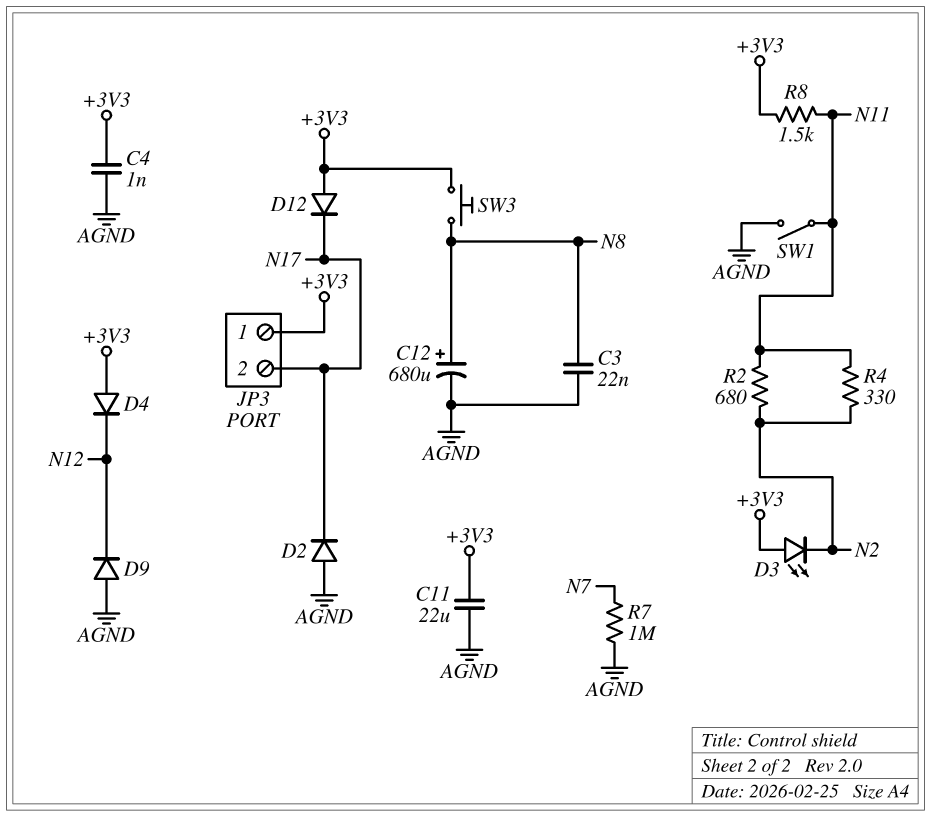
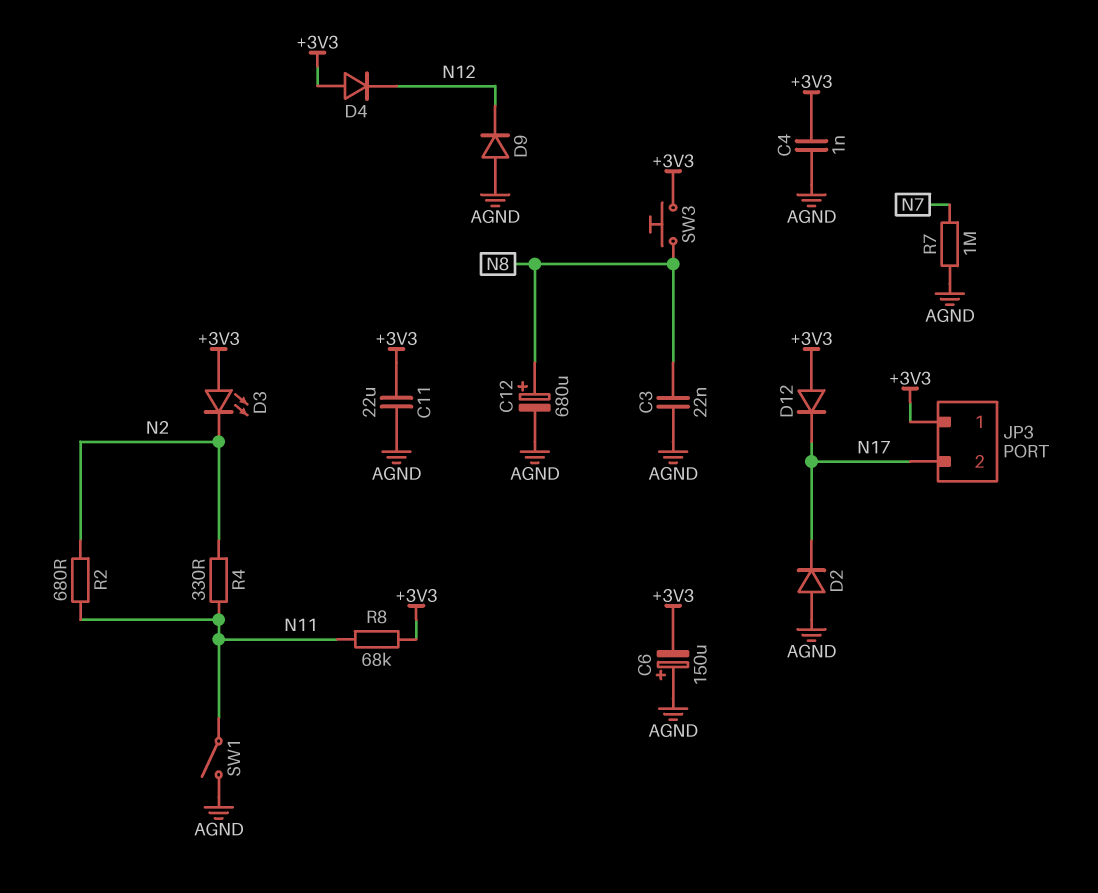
C6: none -> 150uF (plus AGND, minus +3V3)
R8: 1.5k (+3V3, N11) -> 68k (+3V3, N11)

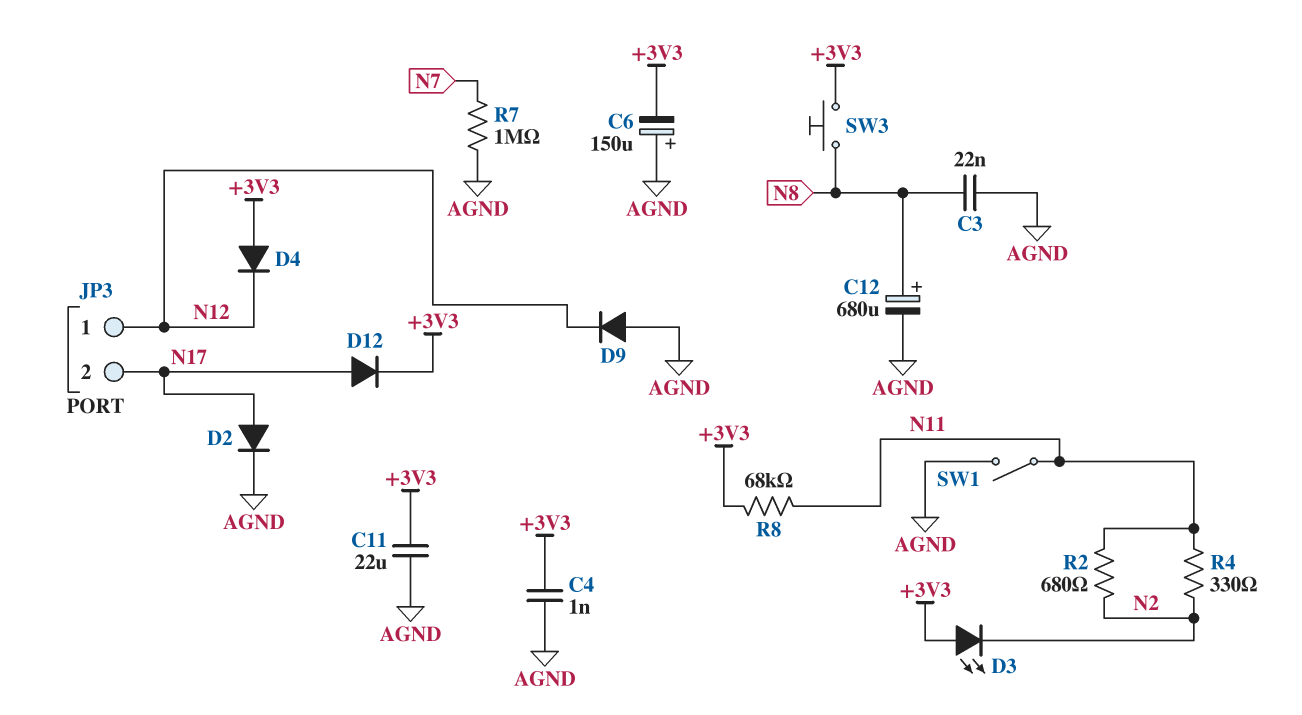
D2: diode (A AGND, K N17) -> diode (A N17, K AGND)
D12: diode (A +3V3, K N17) -> diode (A N17, K +3V3)
JP3 pin 1: +3V3 -> N12

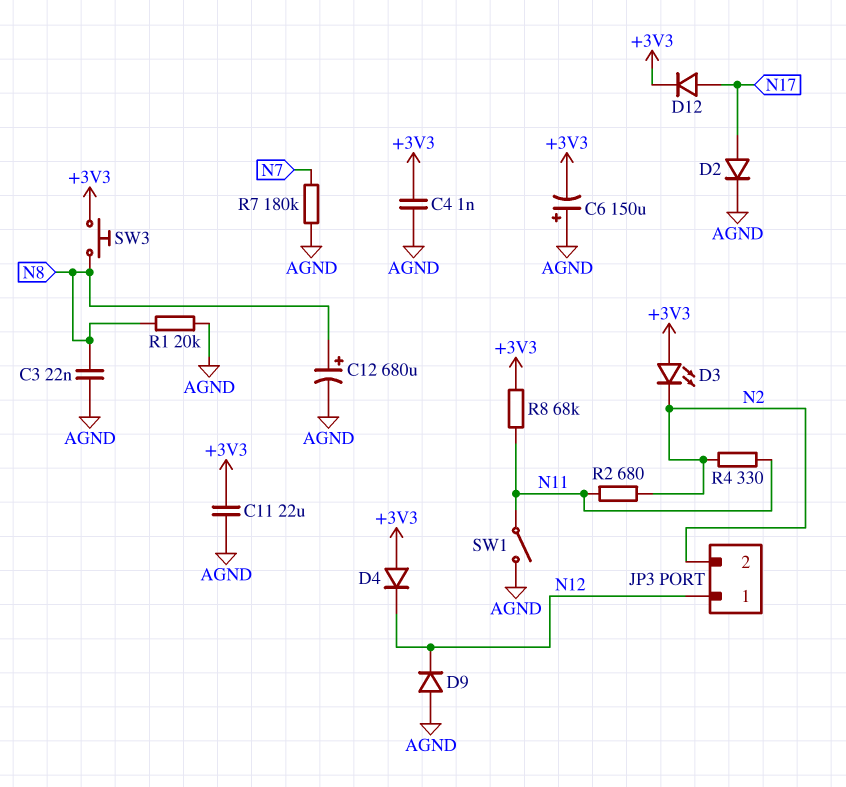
JP3 pin 2: N17 -> N2
R1: none -> 20k (AGND, N8)
R7: 1M (AGND, N7) -> 180k (AGND, N7)

